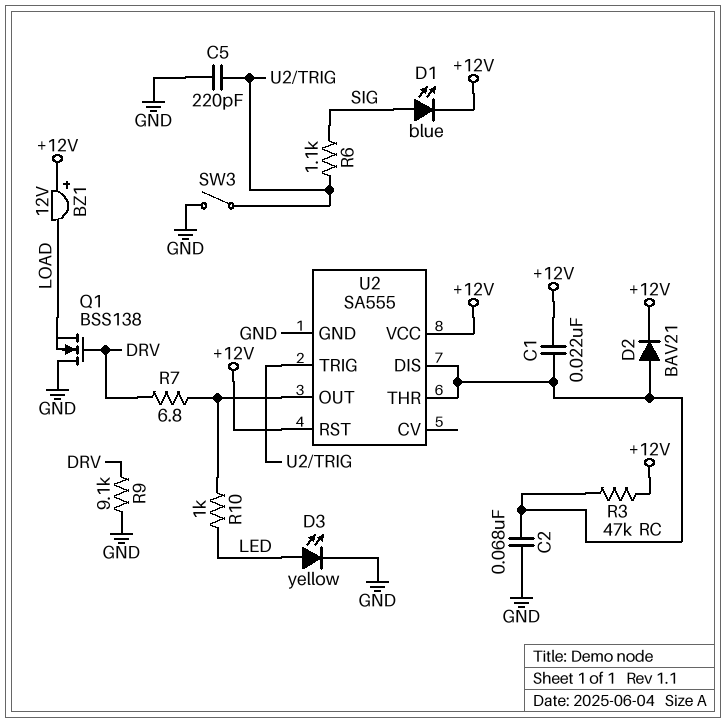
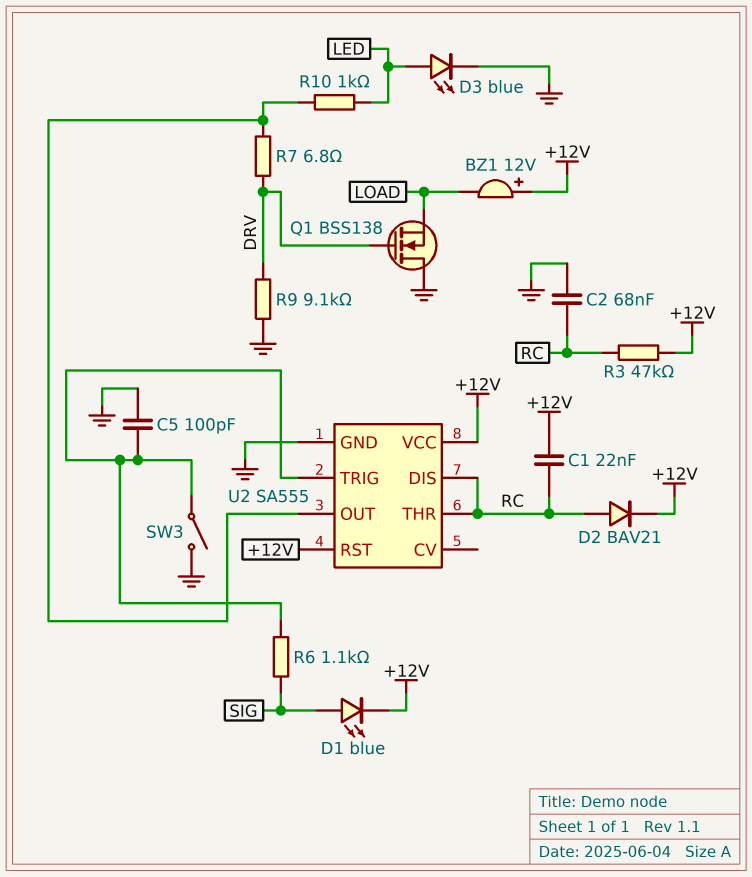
C5: 220pF (GND, U2/TRIG) -> 100pF (GND, U2/TRIG)
D3: LED yellow (A LED, K GND) -> LED blue (A LED, K GND)

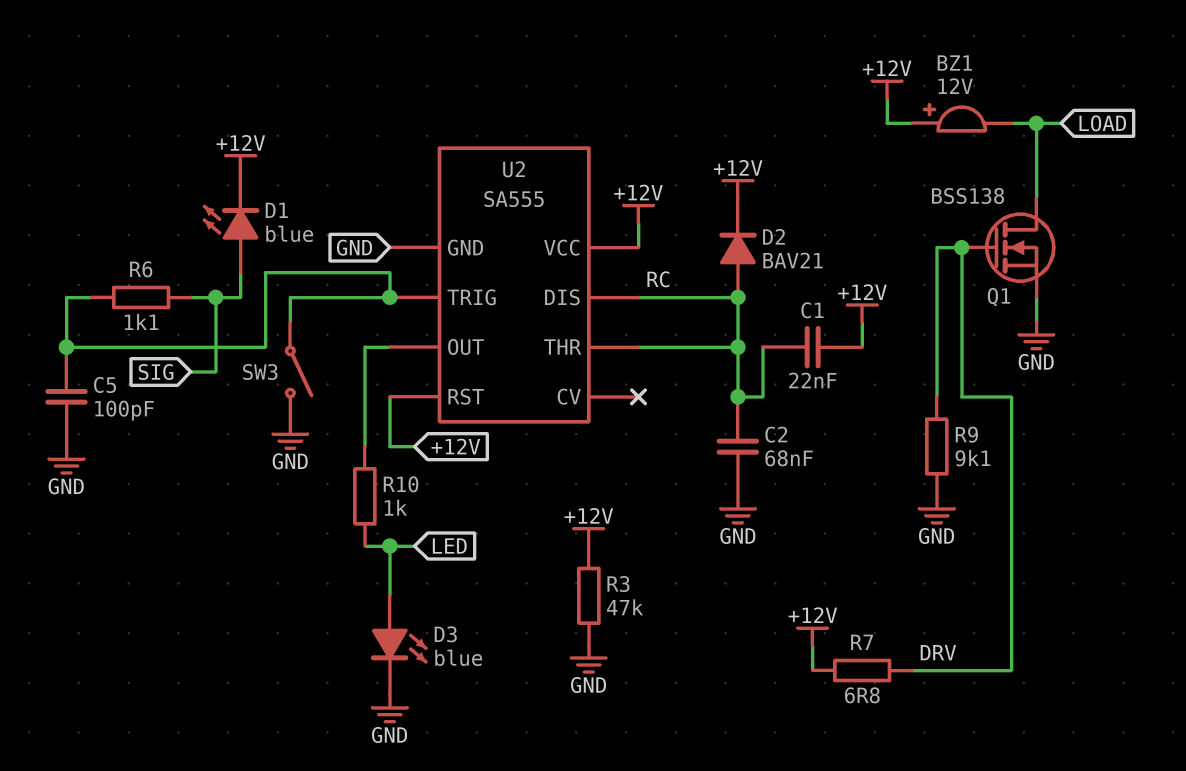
Q1: NMOS BSS138 (G DRV, D GND, S LOAD) -> NMOS BSS138 (G DRV, D LOAD, S GND)
R3: 47k (+12V, RC) -> 47k (+12V, GND)
R7: 6.8 (DRV, U2/OUT) -> 6.8 (+12V, DRV)

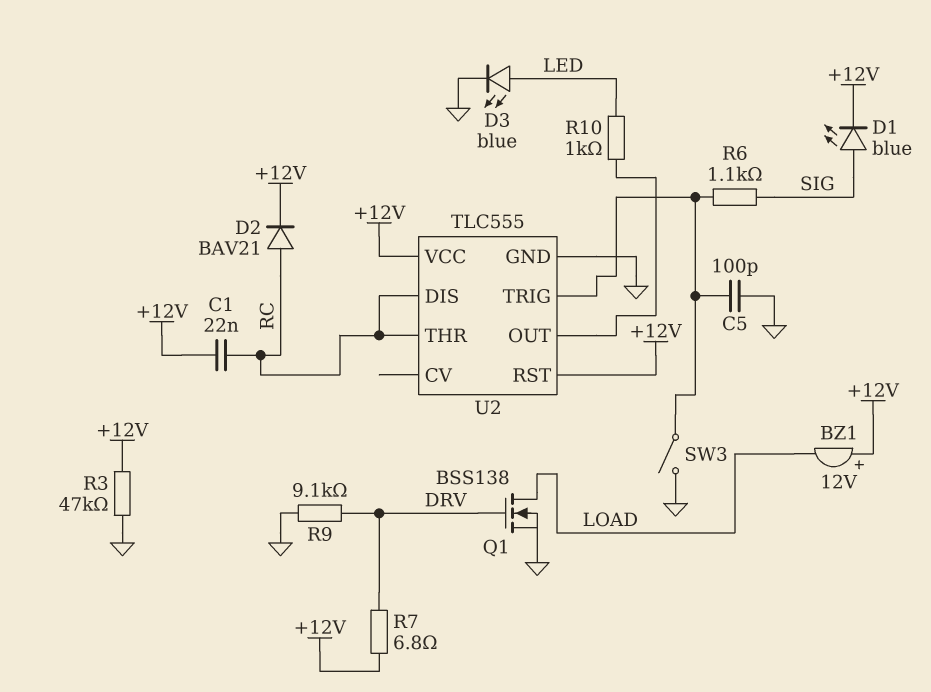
C2: 68nF (GND, RC) -> none
U2: SA555 -> TLC555

